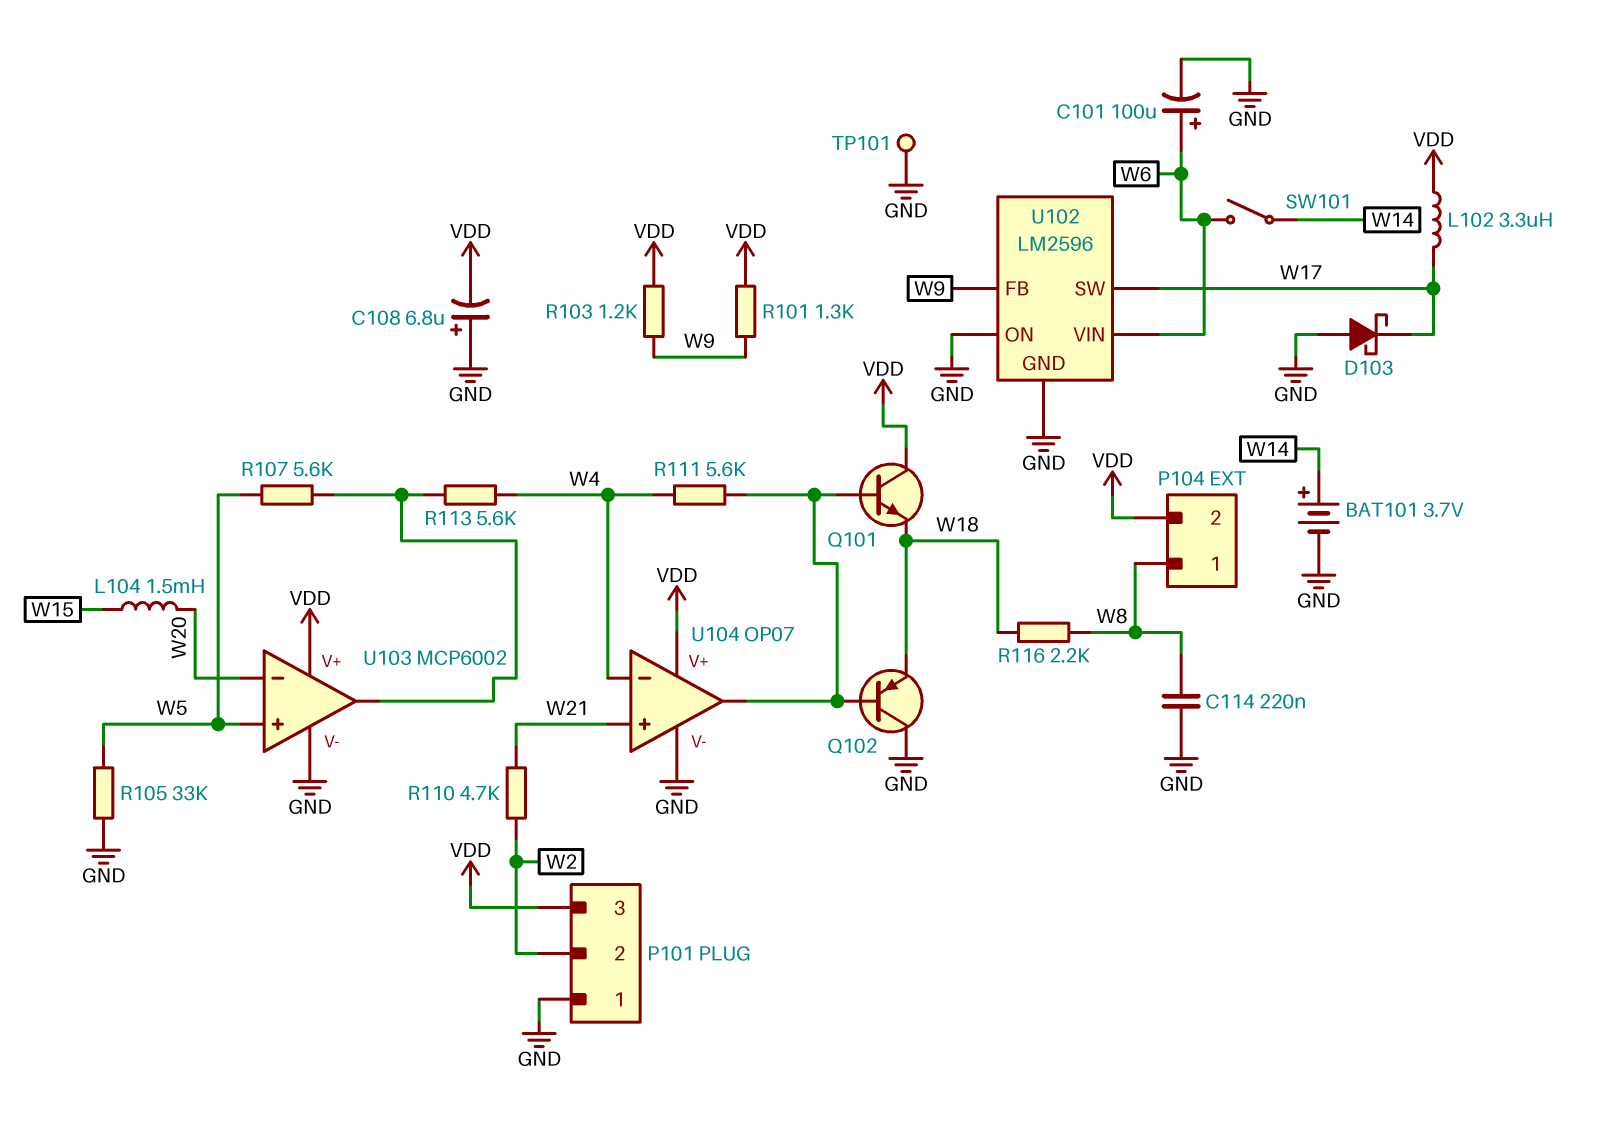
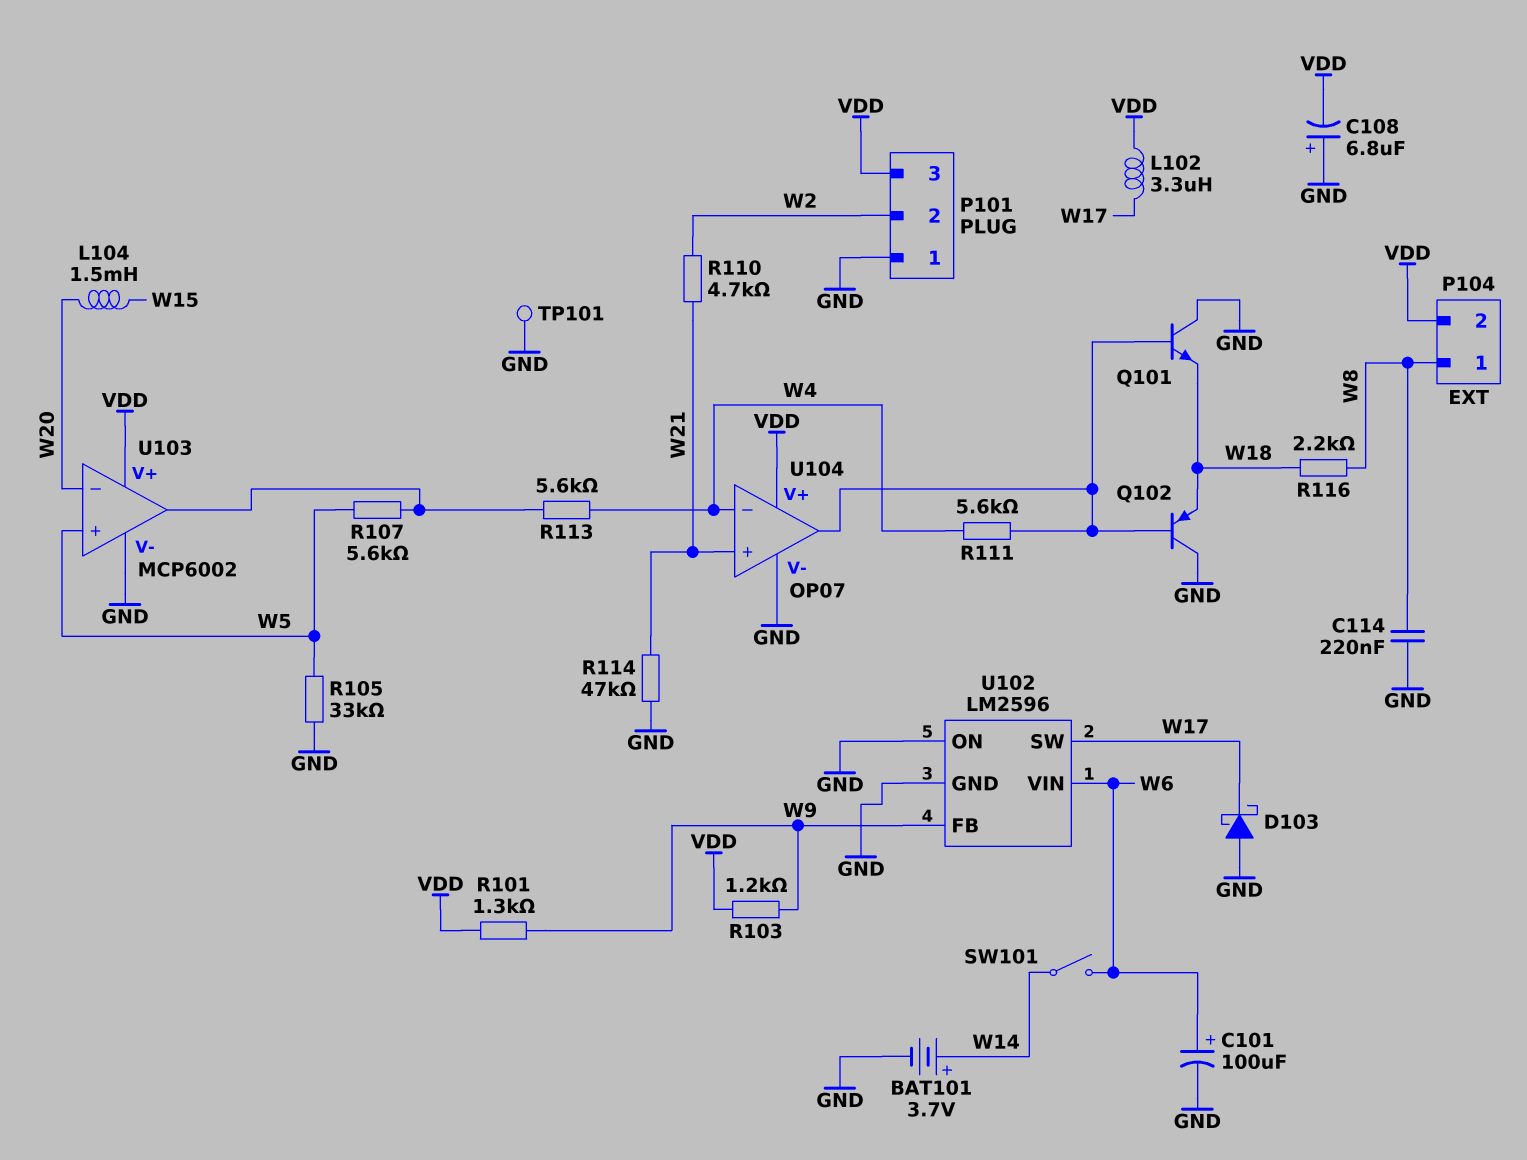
Q101: NPN (B U104/out, C VDD, E W18) -> NPN (B U104/out, C GND, E W18)
R114: none -> 47k (GND, W21)

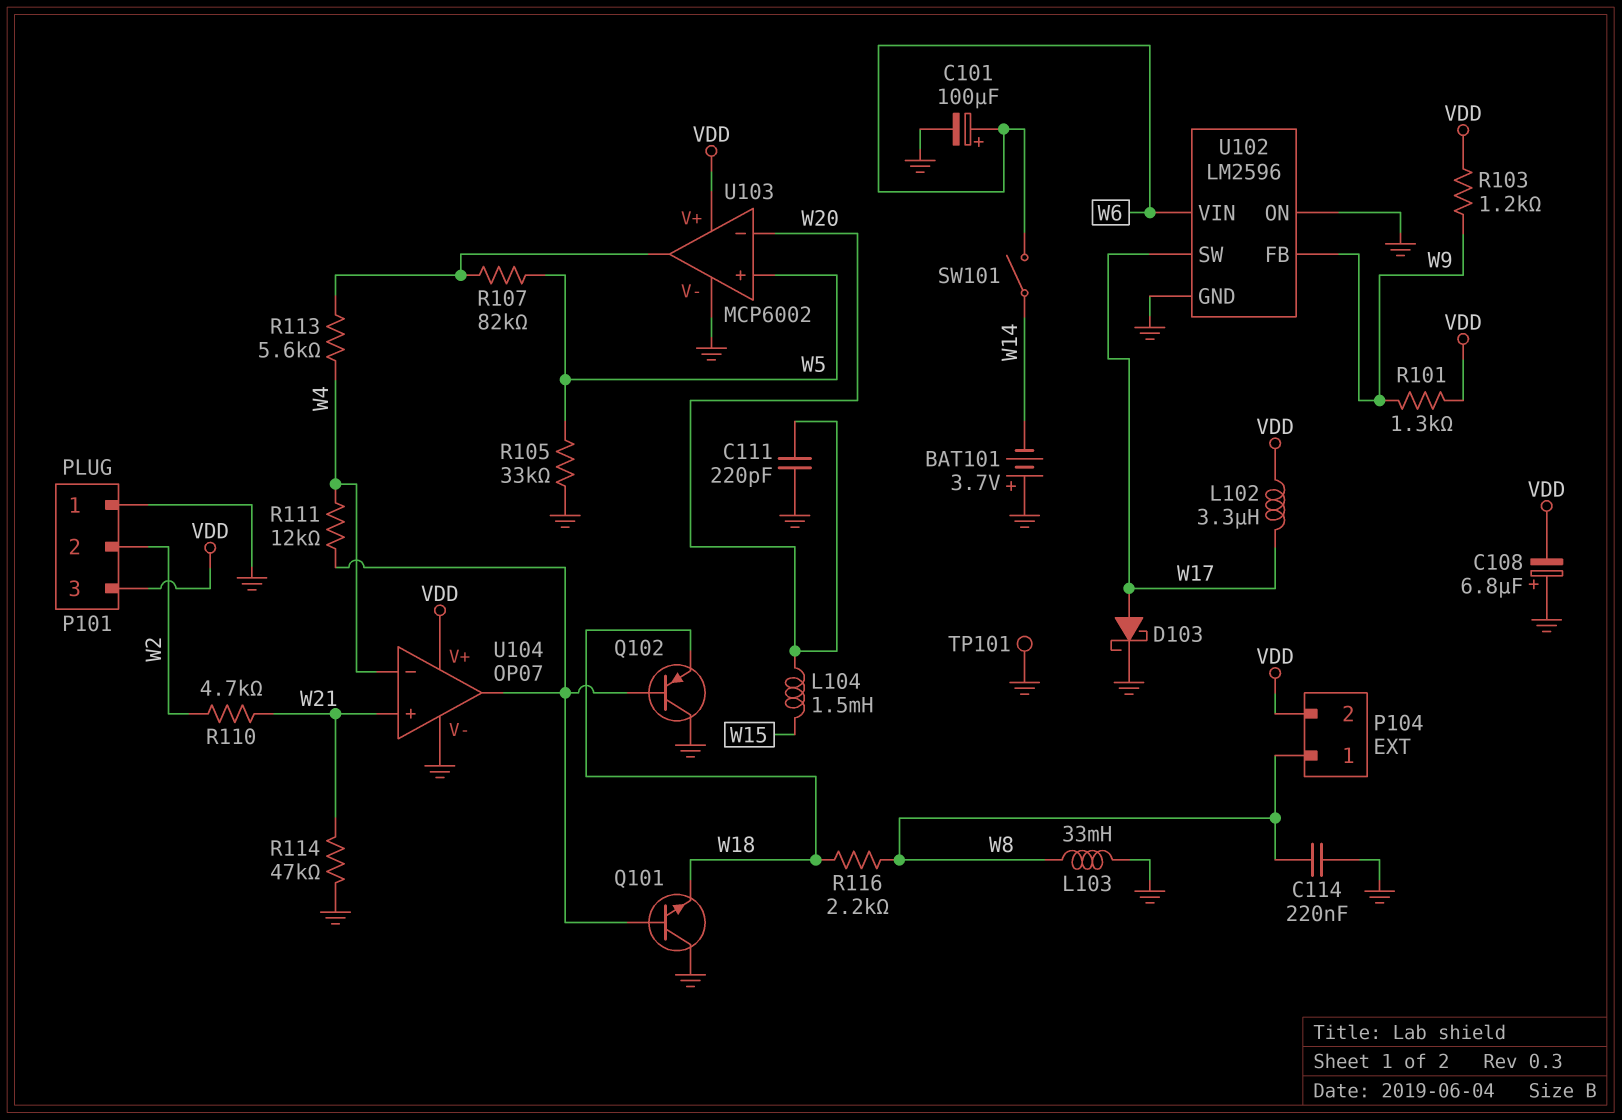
BAT101: 3.7V (plus W14, minus GND) -> 3.7V (plus GND, minus W14)
C111: none -> 220pF (GND, W20)
D103: schottky (A GND, K W17) -> schottky (A W17, K GND)
L103: none -> 33mH (GND, W8)
R107: 5.6k (U103/out, W5) -> 82k (U103/out, W5)
R111: 5.6k (U104/out, W4) -> 12k (U104/out, W4)

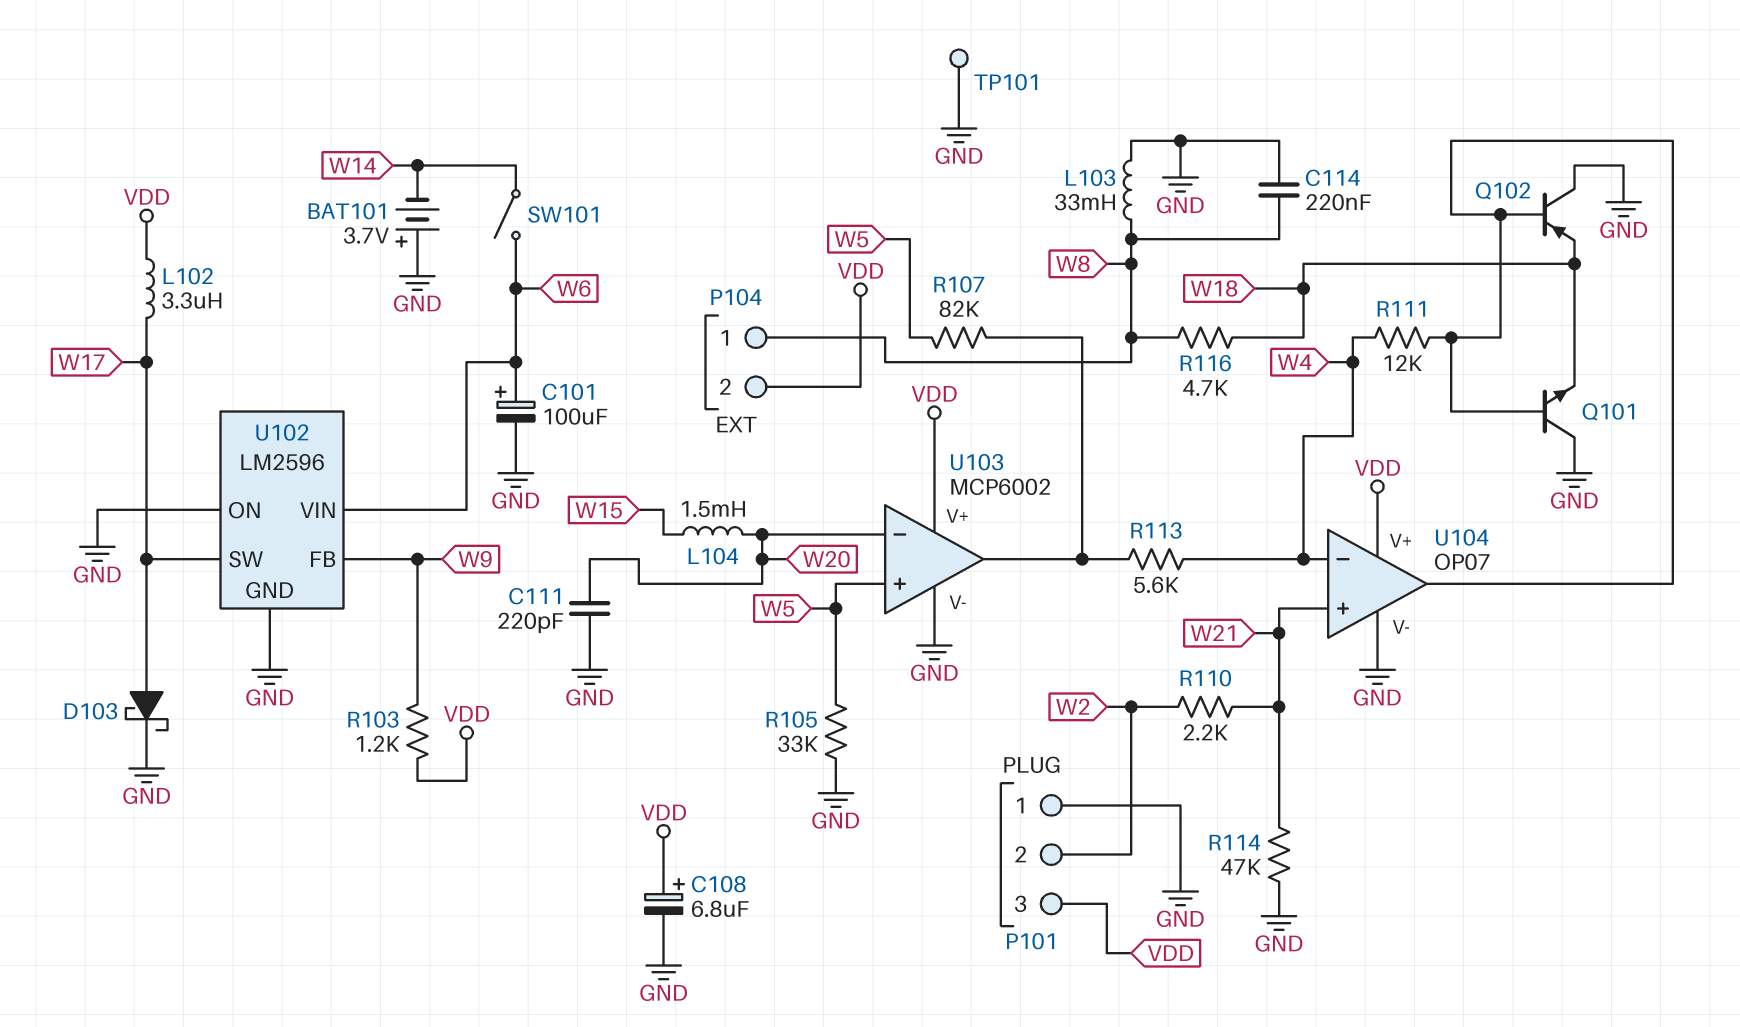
C108: 6.8uF (plus GND, minus VDD) -> 6.8uF (plus VDD, minus GND)
R101: 1.3k (VDD, W9) -> none
R110: 4.7k (W2, W21) -> 2.2k (W2, W21)
R116: 2.2k (W8, W18) -> 4.7k (W8, W18)

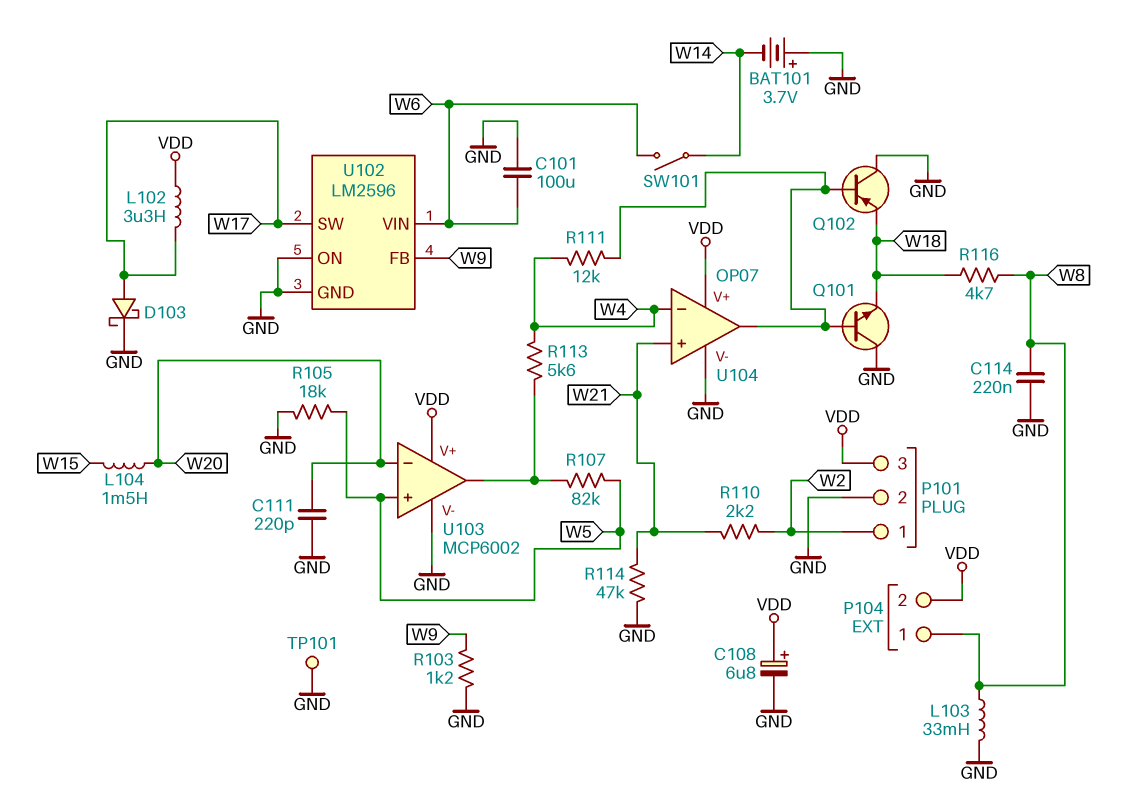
C101: 100uF (plus W6, minus GND) -> 100uF (GND, W6)
P101 pin 1: GND -> W2
P101 pin 2: W2 -> GND
R103: 1.2k (VDD, W9) -> 1.2k (GND, W9)
R105: 33k (GND, W5) -> 18k (GND, W5)

